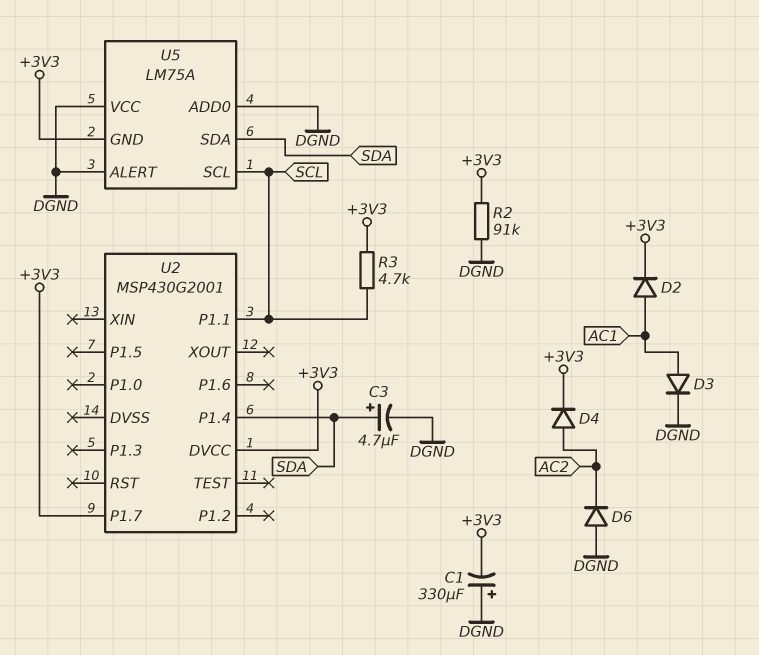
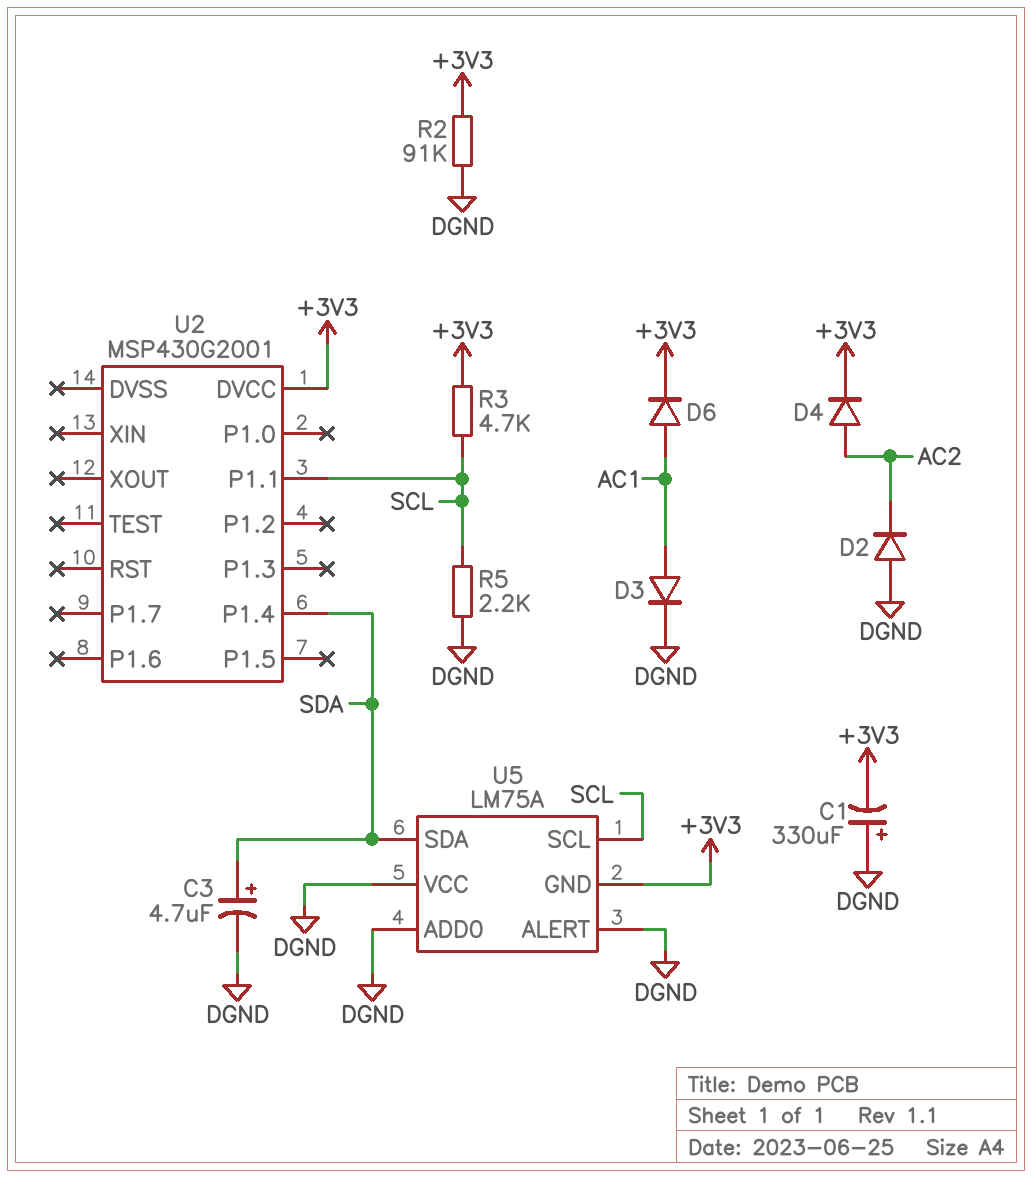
D2: diode (A AC1, K +3V3) -> diode (A DGND, K AC2)
D6: diode (A DGND, K AC2) -> diode (A AC1, K +3V3)
R5: none -> 2.2k (DGND, SCL)
U2 pin P1.7: +3V3 -> none

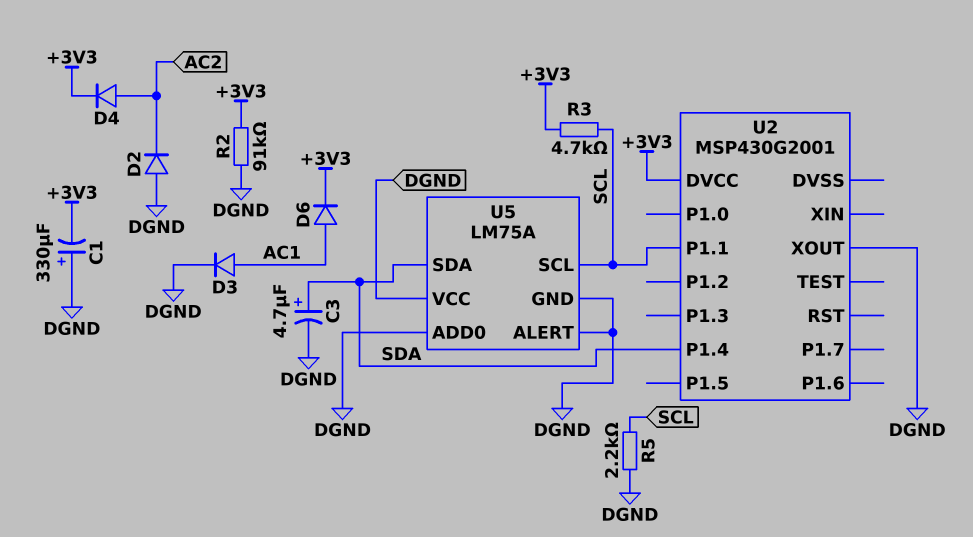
U2 pin XOUT: none -> DGND
U5 pin GND: +3V3 -> DGND

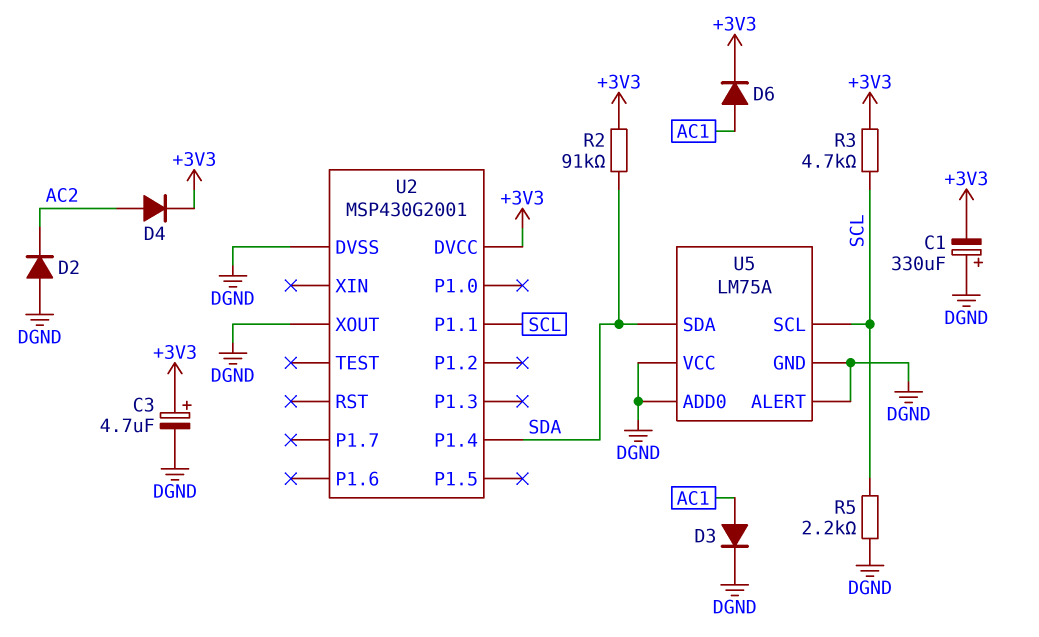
C3: 4.7uF (plus SDA, minus DGND) -> 4.7uF (plus +3V3, minus DGND)
R2: 91k (+3V3, DGND) -> 91k (+3V3, SDA)
U2 pin DVSS: none -> DGND

